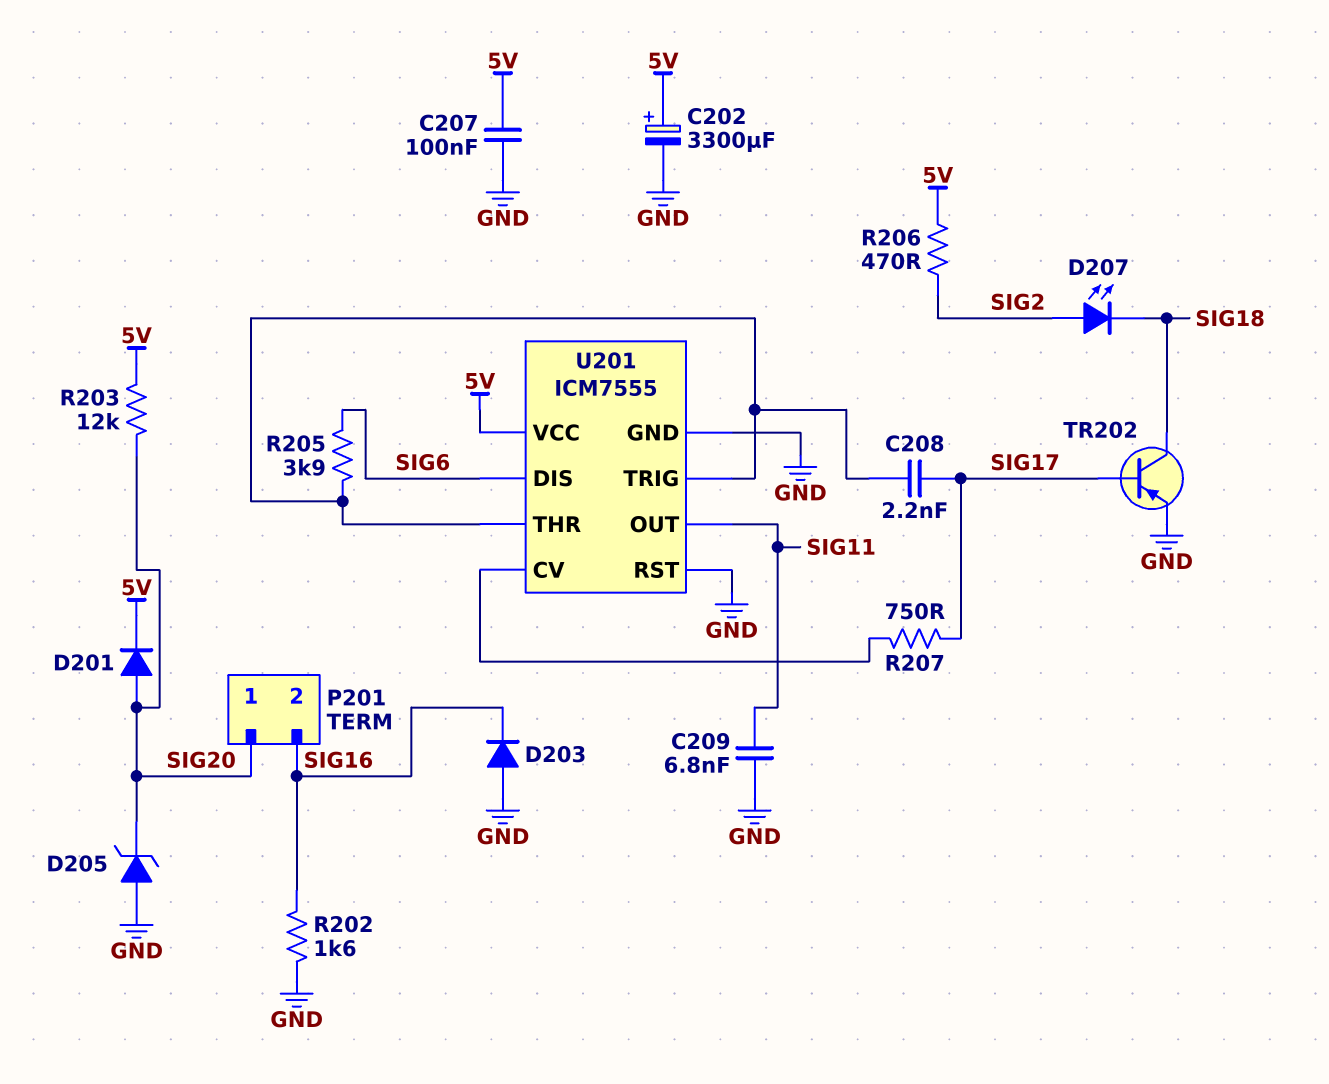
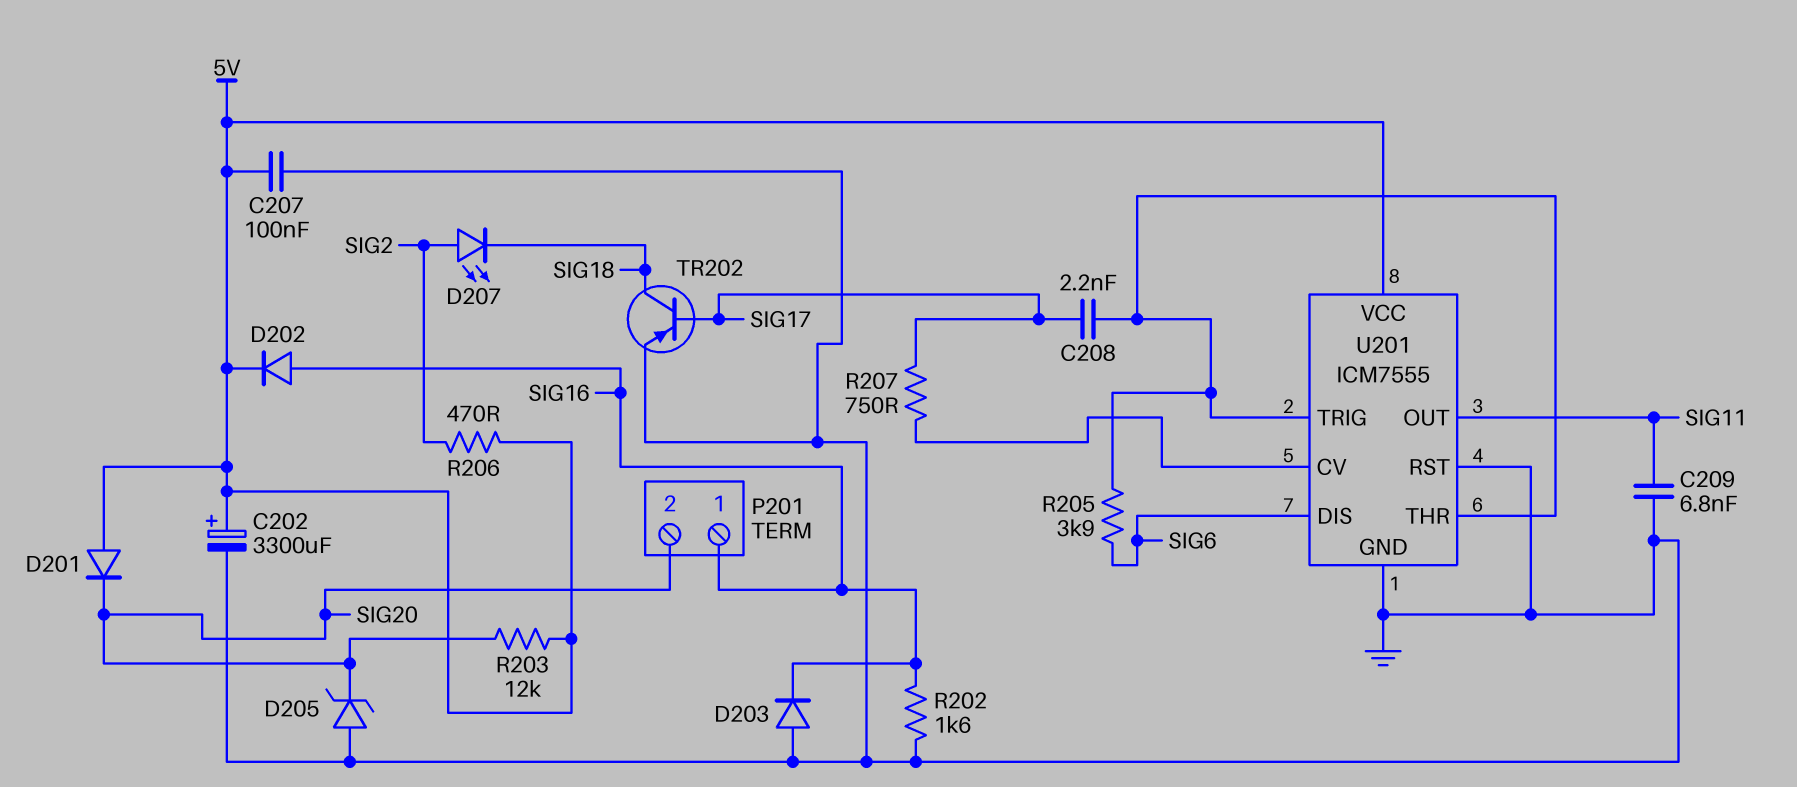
D201: diode (A SIG20, K 5V) -> diode (A 5V, K SIG20)
D202: none -> diode (A SIG16, K 5V)
P201 pin 1: SIG20 -> SIG16
P201 pin 2: SIG16 -> SIG20

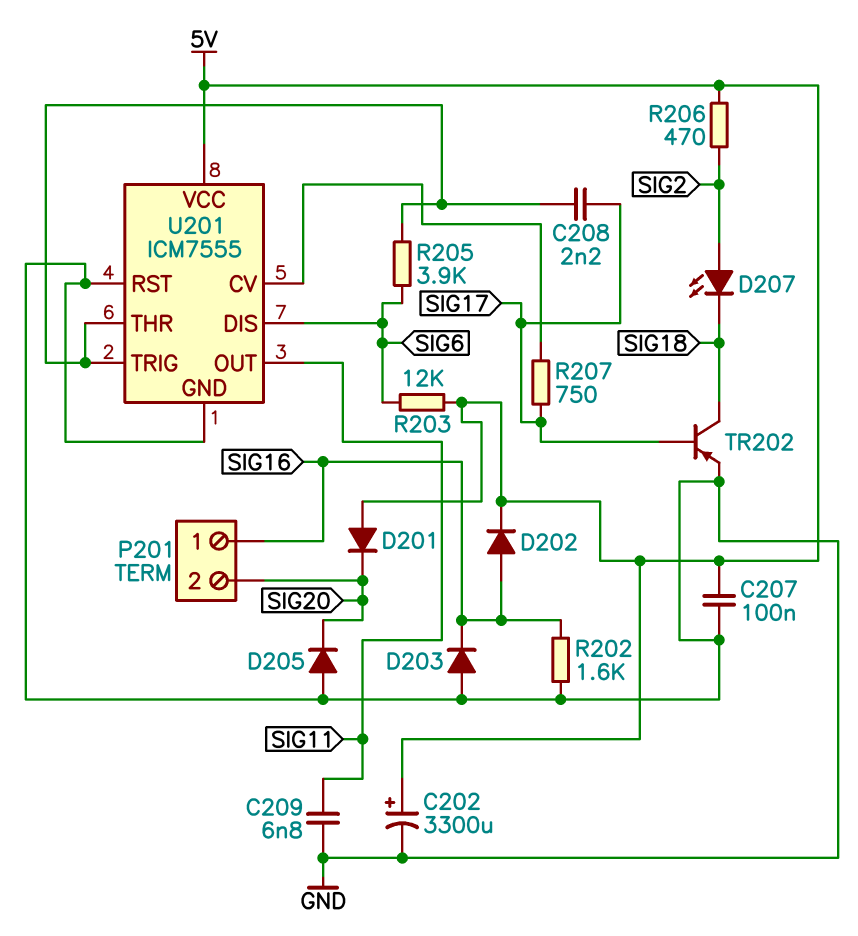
D205: zener (A GND, K SIG20) -> diode (A GND, K SIG20)
R203: 12k (5V, SIG20) -> 12k (5V, SIG6)

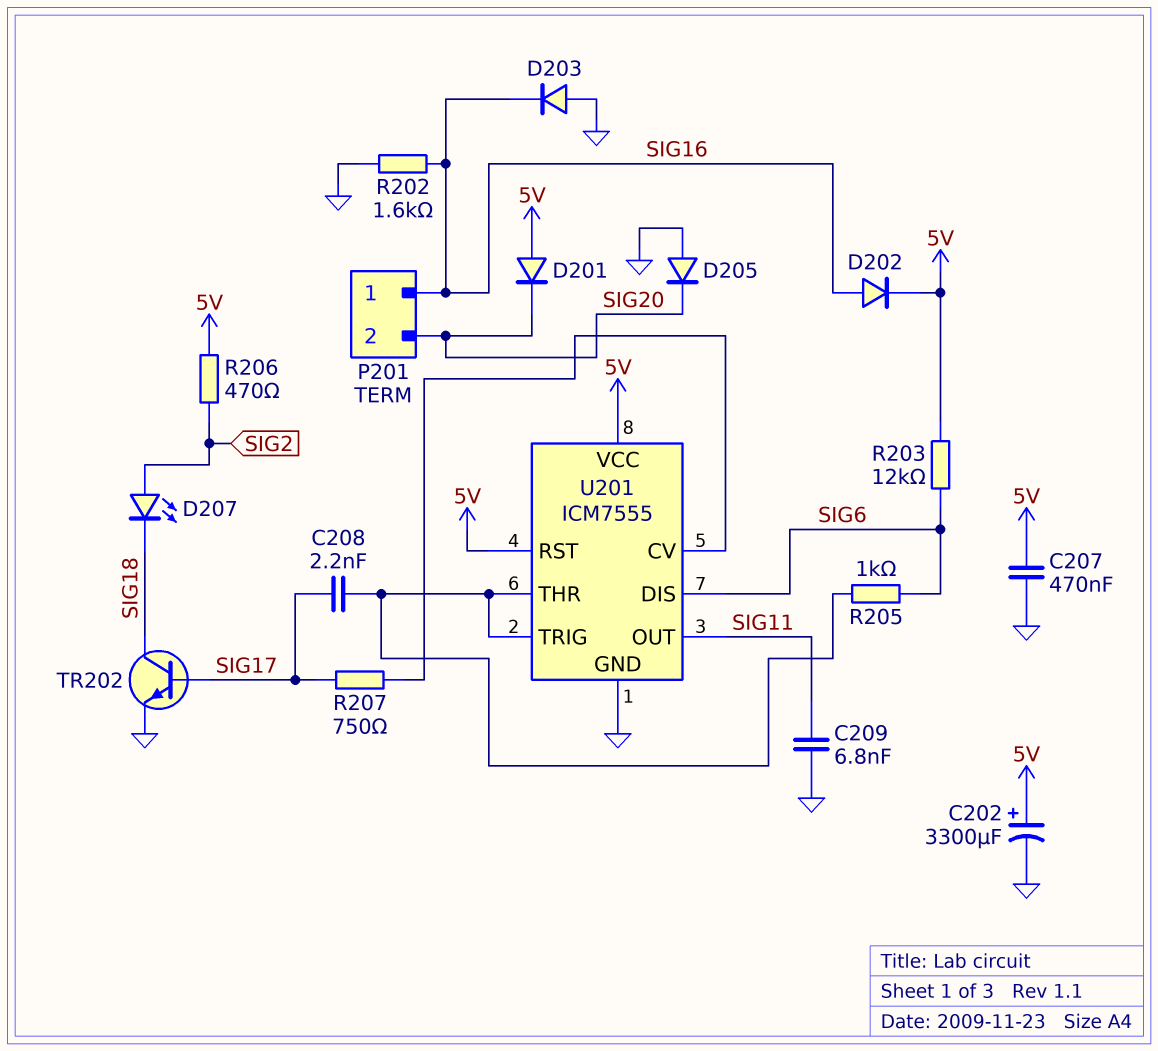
C207: 100nF (5V, GND) -> 470nF (5V, GND)
R205: 3.9k (SIG6, U201/THR) -> 1k (SIG6, U201/THR)
TR202: PNP (B SIG17, C SIG18, E GND) -> NPN (B SIG17, C SIG18, E GND)
U201 pin RST: GND -> 5V

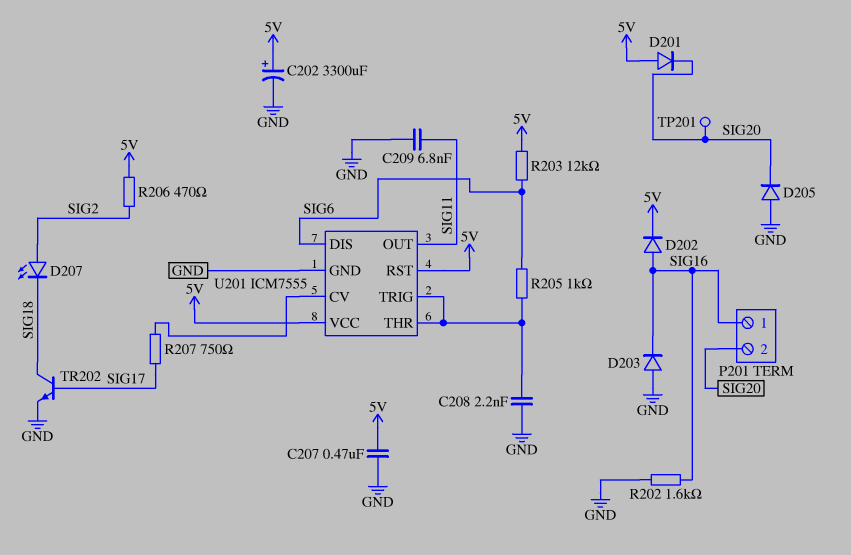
C208: 2.2nF (SIG17, U201/THR) -> 2.2nF (GND, U201/THR)
TP201: none -> test point (SIG20)

